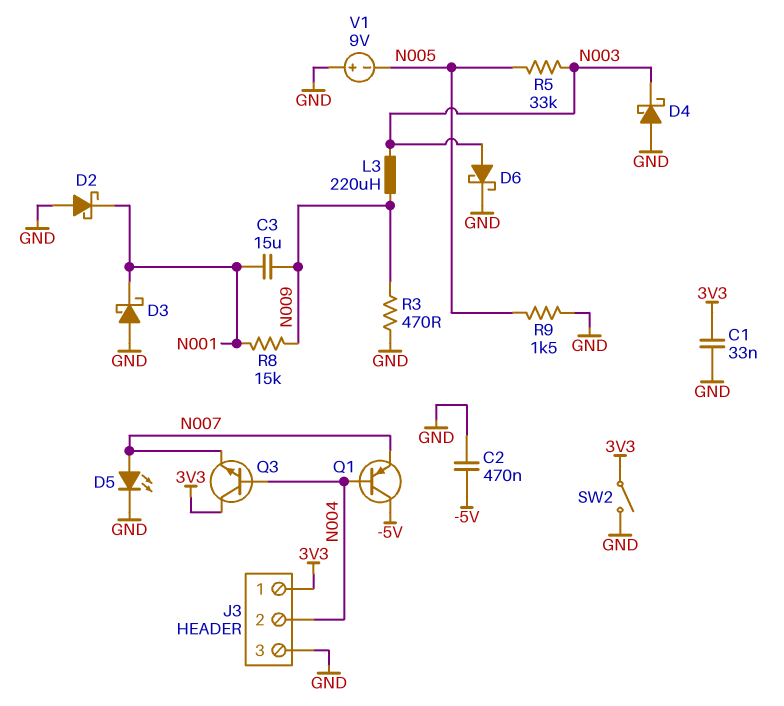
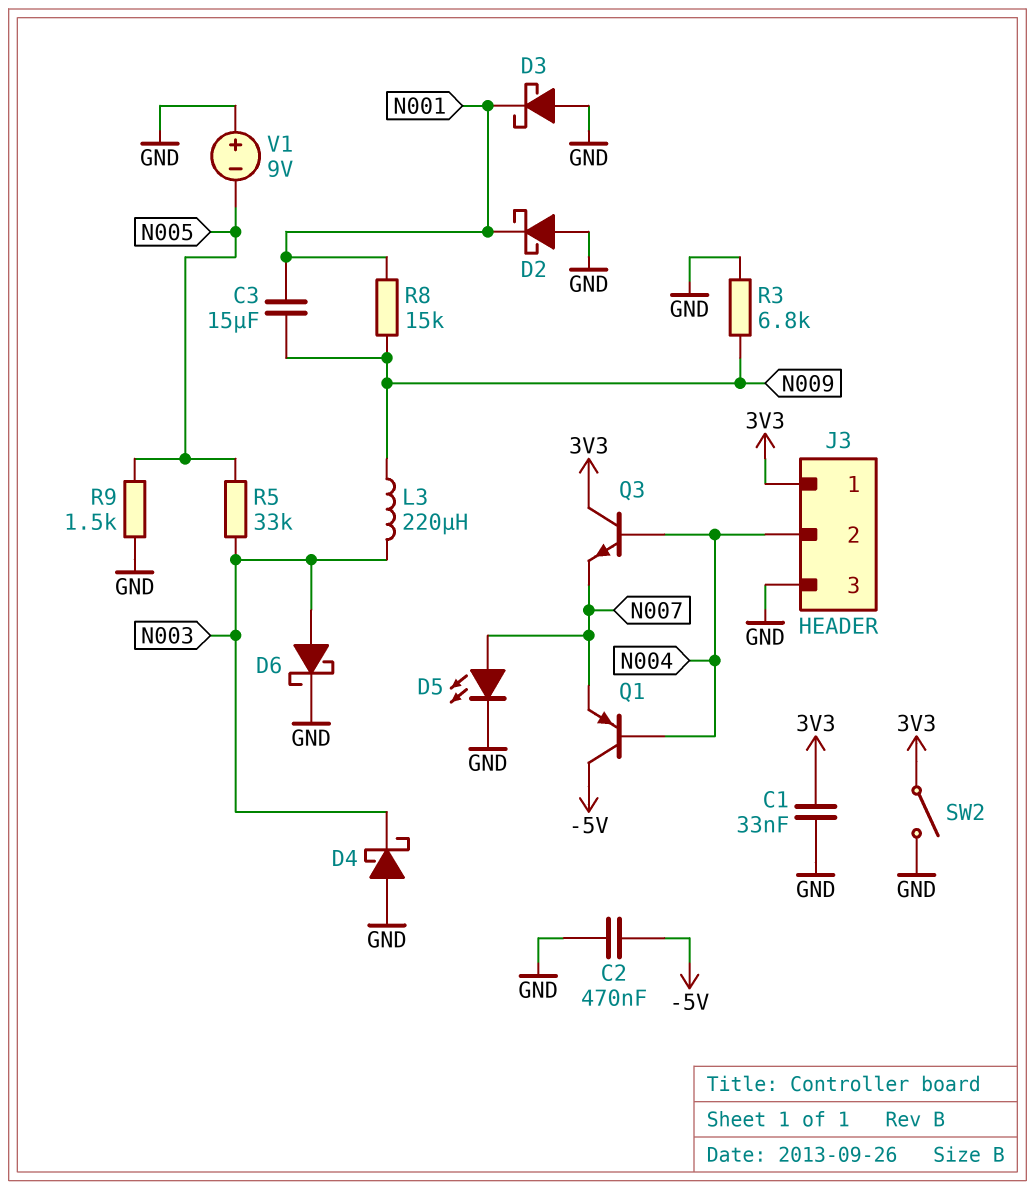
R3: 470 (GND, N009) -> 6.8k (GND, N009)

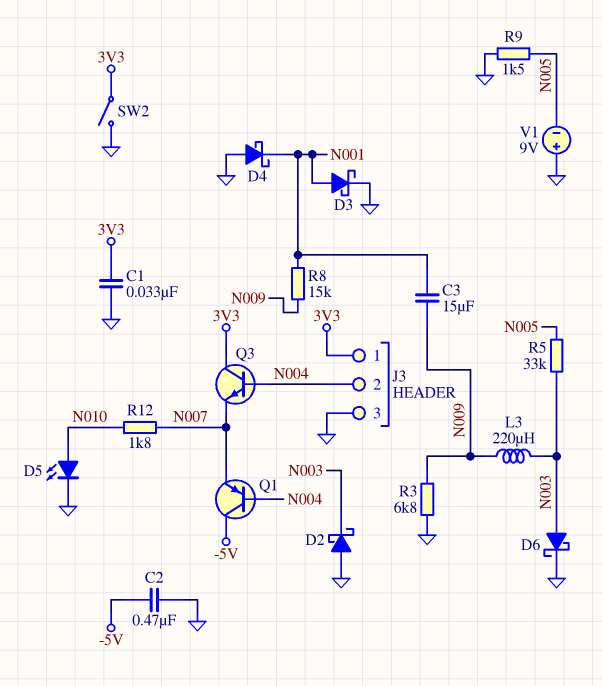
D2: schottky (A GND, K N001) -> schottky (A GND, K N003)
D3: schottky (A GND, K N001) -> schottky (A N001, K GND)
D4: schottky (A GND, K N003) -> schottky (A GND, K N001)
D5: LED (A N007, K GND) -> LED (A N010, K GND)
R12: none -> 1.8k (N007, N010)

